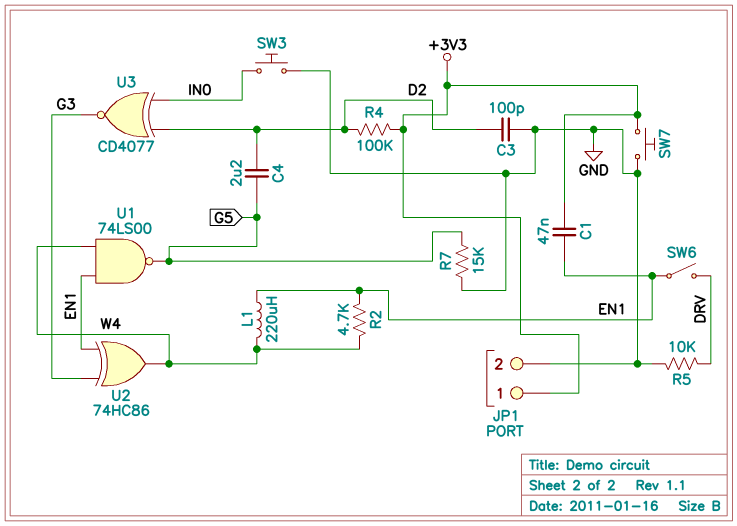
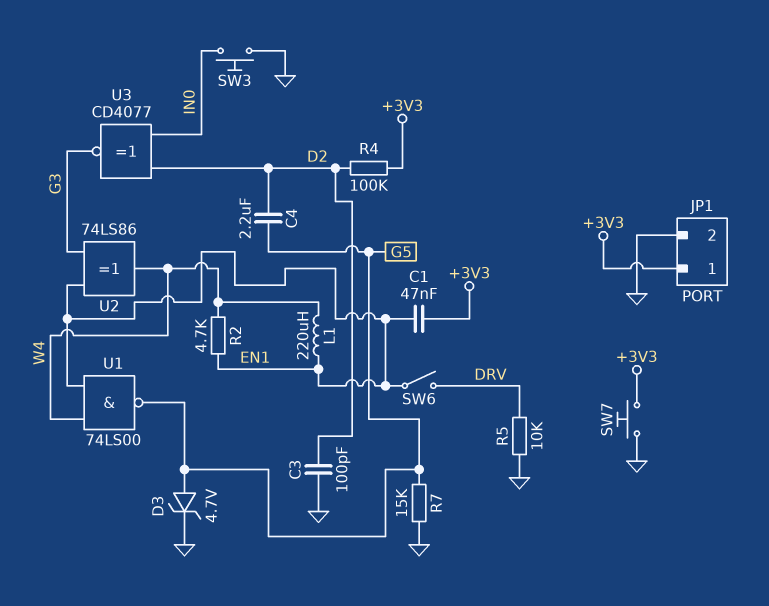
D3: none -> zener 4.7V (A G5, K GND)
U2: XOR 74HC86 (in EN1, in G3, out W4) -> XOR 74LS86 (in EN1, in G3, out W4)

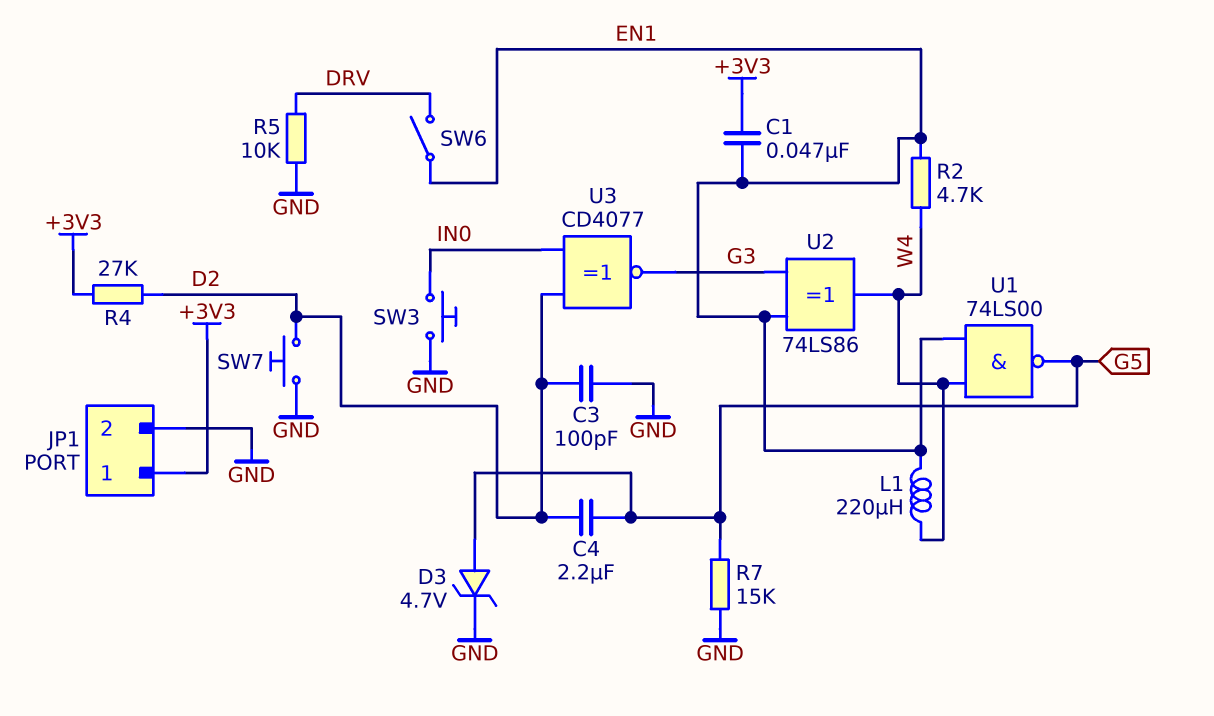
R4: 100k (+3V3, D2) -> 27k (+3V3, D2)
SW7: button (+3V3, GND) -> button (D2, GND)

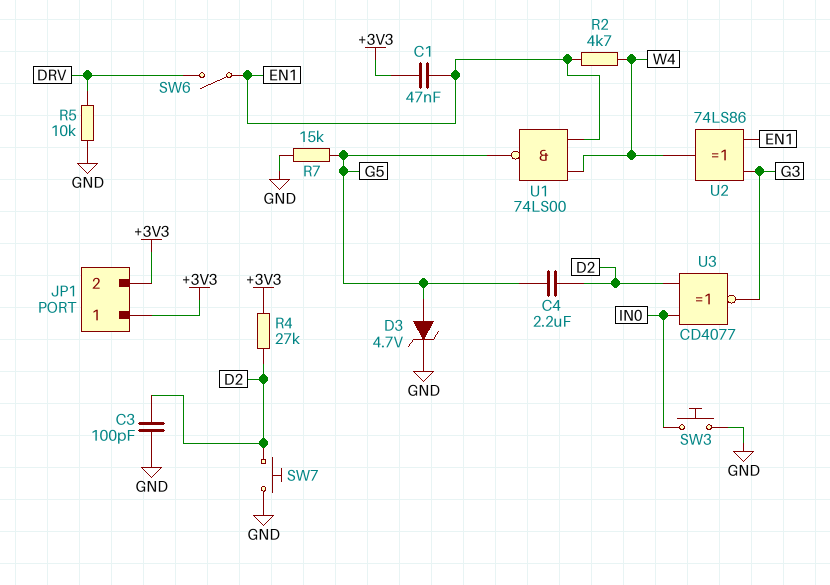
JP1 pin 2: GND -> +3V3
L1: 220uH (EN1, W4) -> none

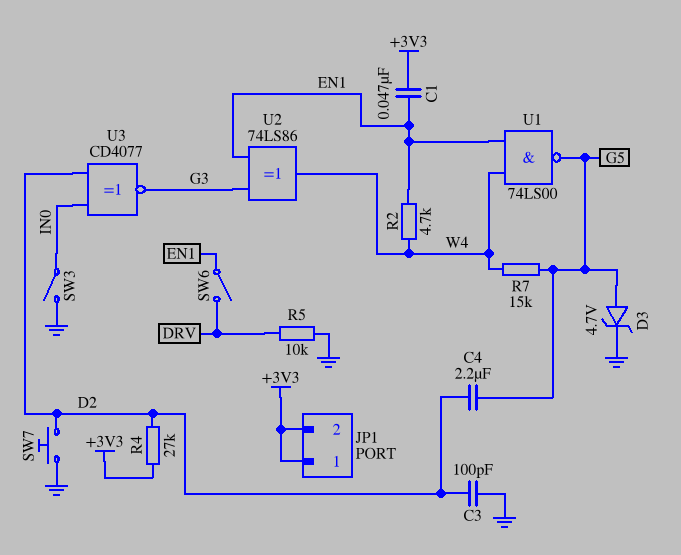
R7: 15k (G5, GND) -> 15k (G5, W4)
SW3: button (GND, IN0) -> switch (GND, IN0)

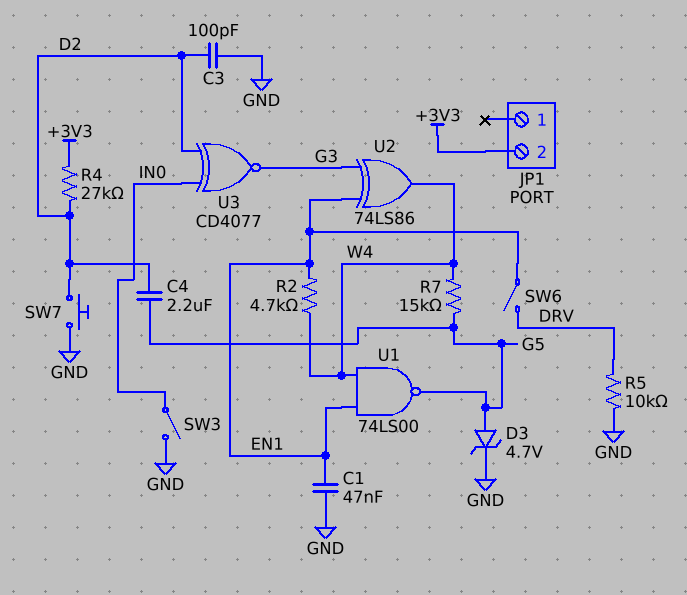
C1: 47nF (+3V3, EN1) -> 47nF (EN1, GND)
JP1 pin 1: +3V3 -> none

